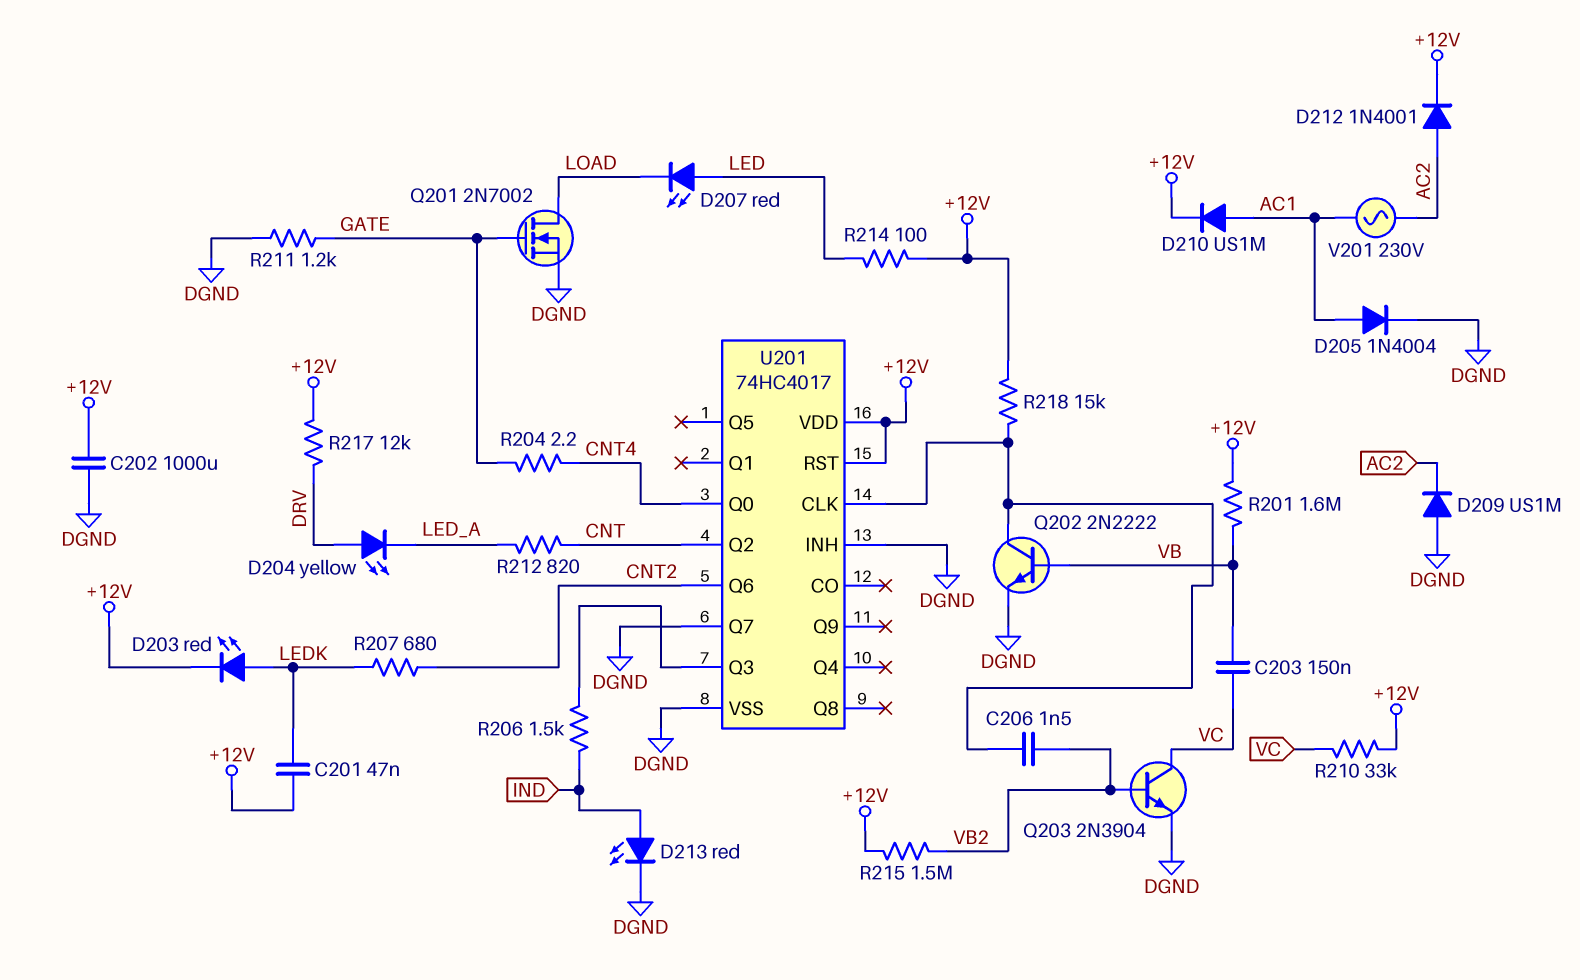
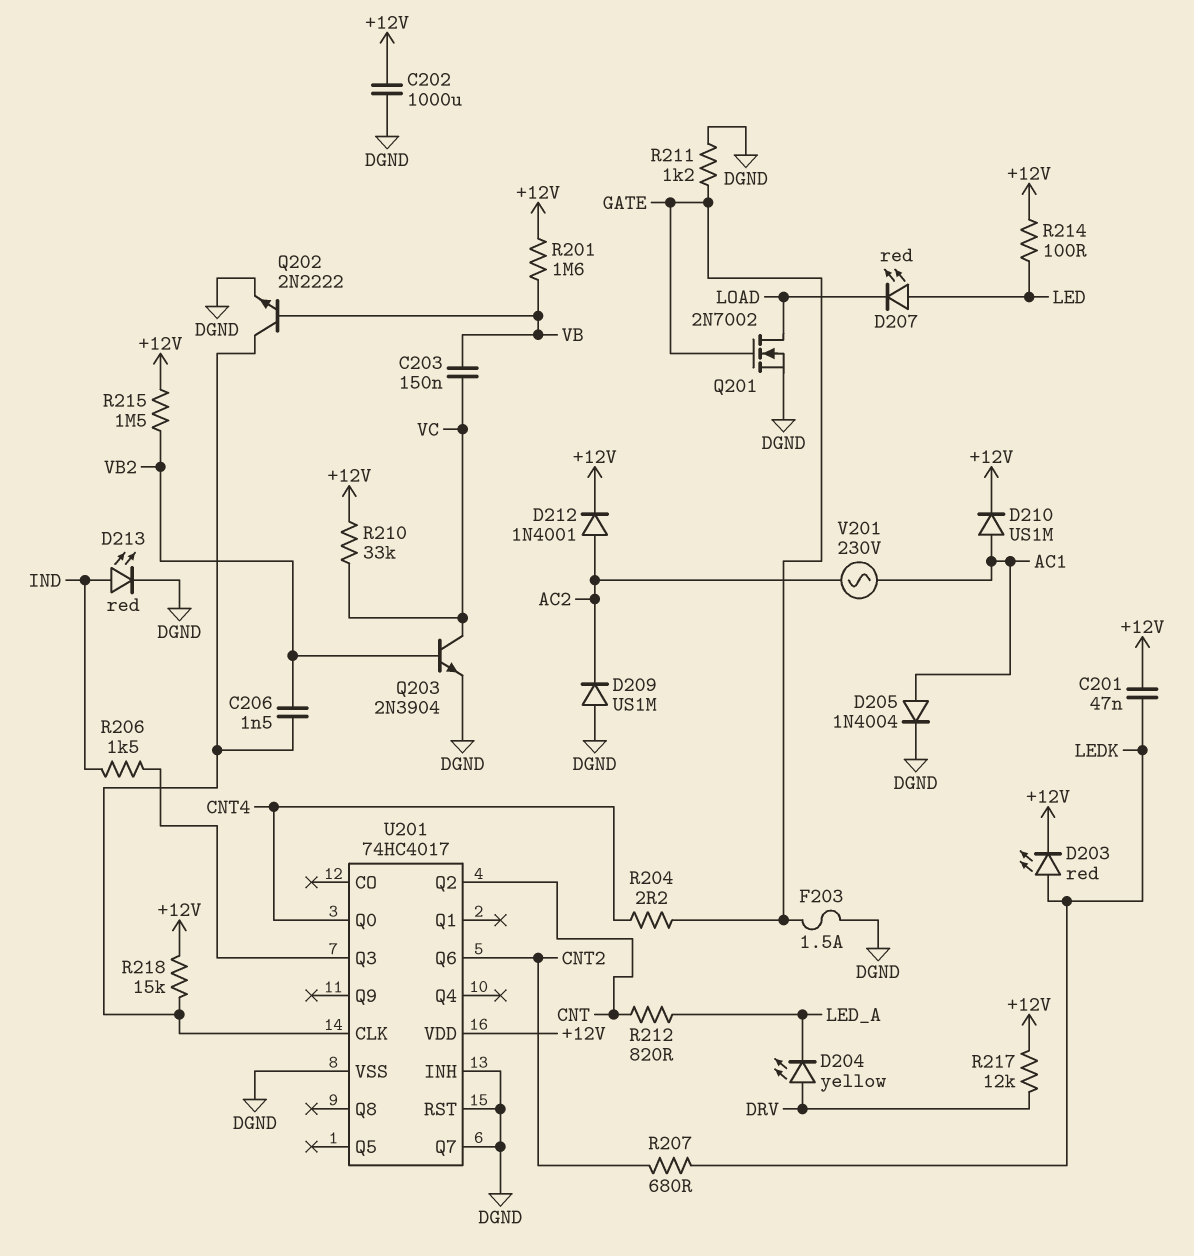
F203: none -> 1.5A (DGND, GATE)
U201 pin RST: +12V -> DGND

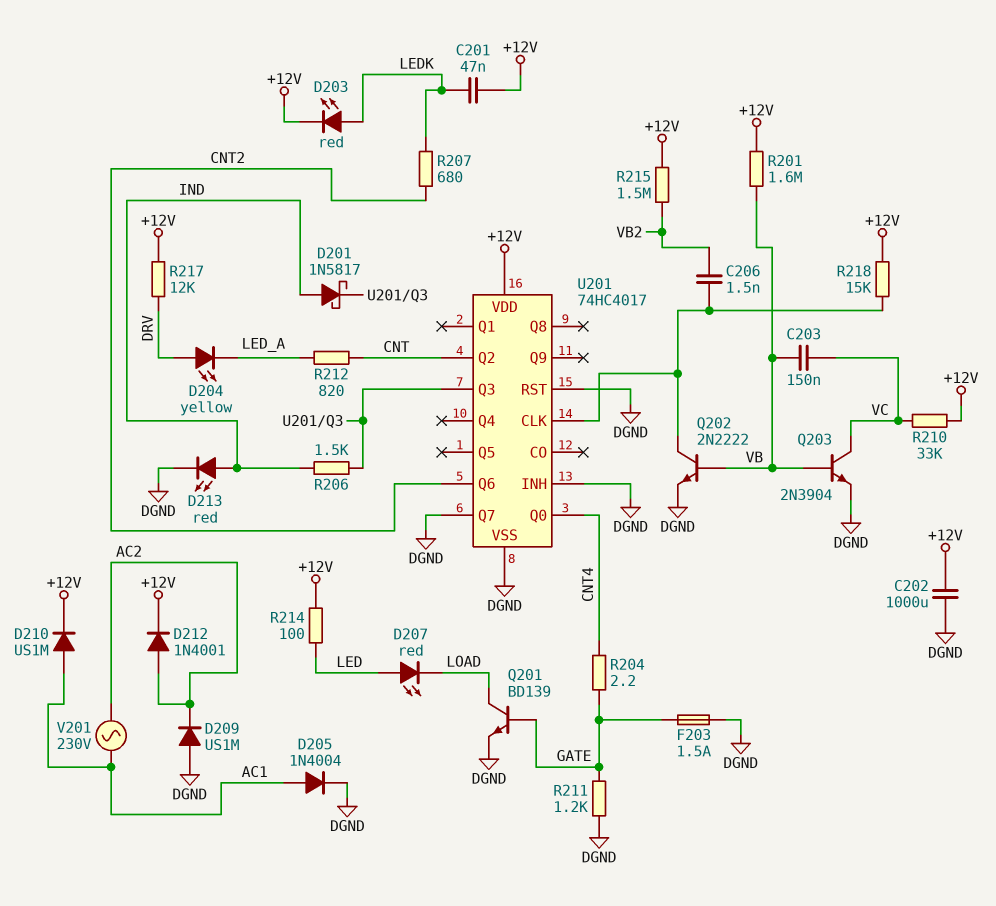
D201: none -> schottky 1N5817 (A IND, K U201/Q3)
Q201: NMOS 2N7002 (G GATE, D LOAD, S DGND) -> NPN BD139 (B GATE, C LOAD, E DGND)
Q203: NPN 2N3904 (B VB2, C VC, E DGND) -> NPN 2N3904 (B VB, C VC, E DGND)

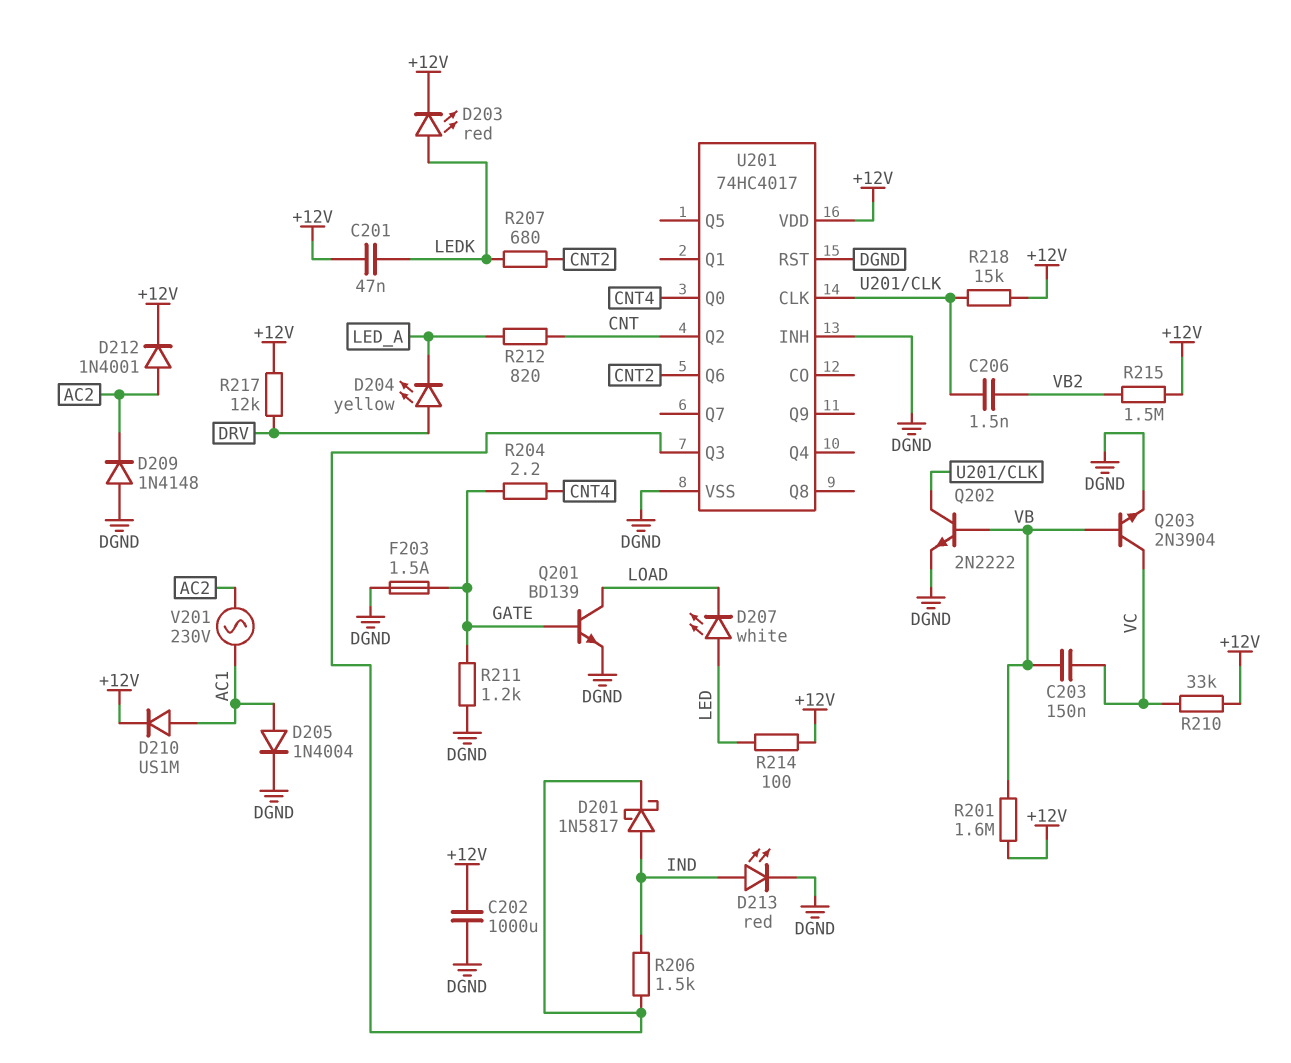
D207: LED red (A LED, K LOAD) -> LED white (A LED, K LOAD)
D209: diode US1M (A DGND, K AC2) -> diode 1N4148 (A DGND, K AC2)
U201 pin Q7: DGND -> none

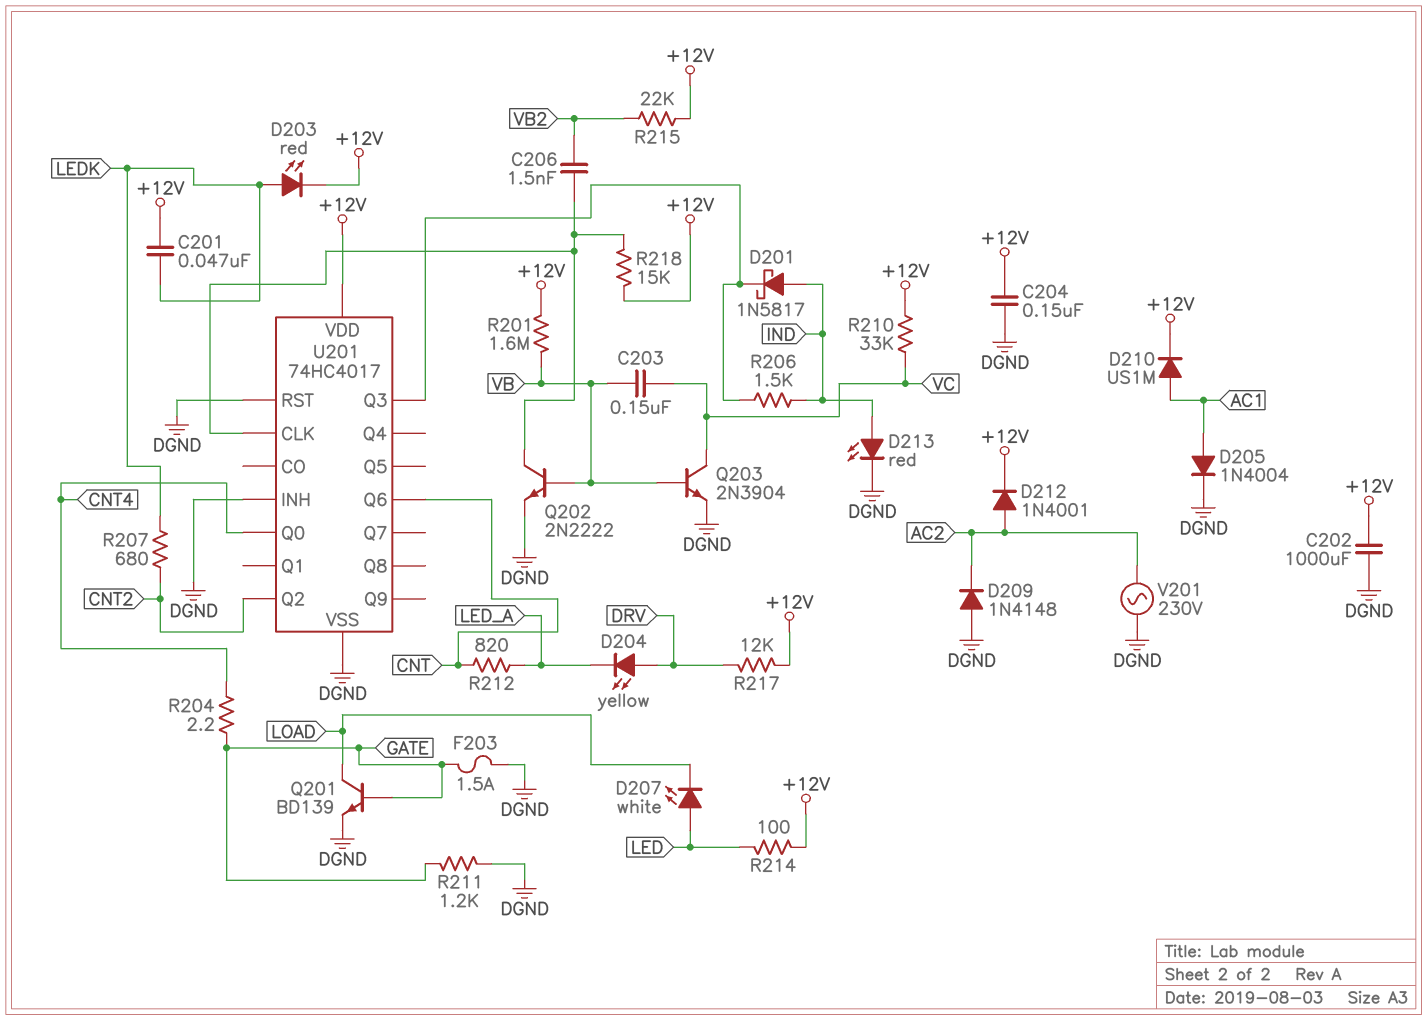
C204: none -> 150nF (+12V, DGND)
R215: 1.5M (+12V, VB2) -> 22k (+12V, VB2)
U201 pin Q2: CNT -> CNT2
U201 pin Q6: CNT2 -> CNT
V201: AC 230V (AC1, AC2) -> AC 230V (AC2, DGND)

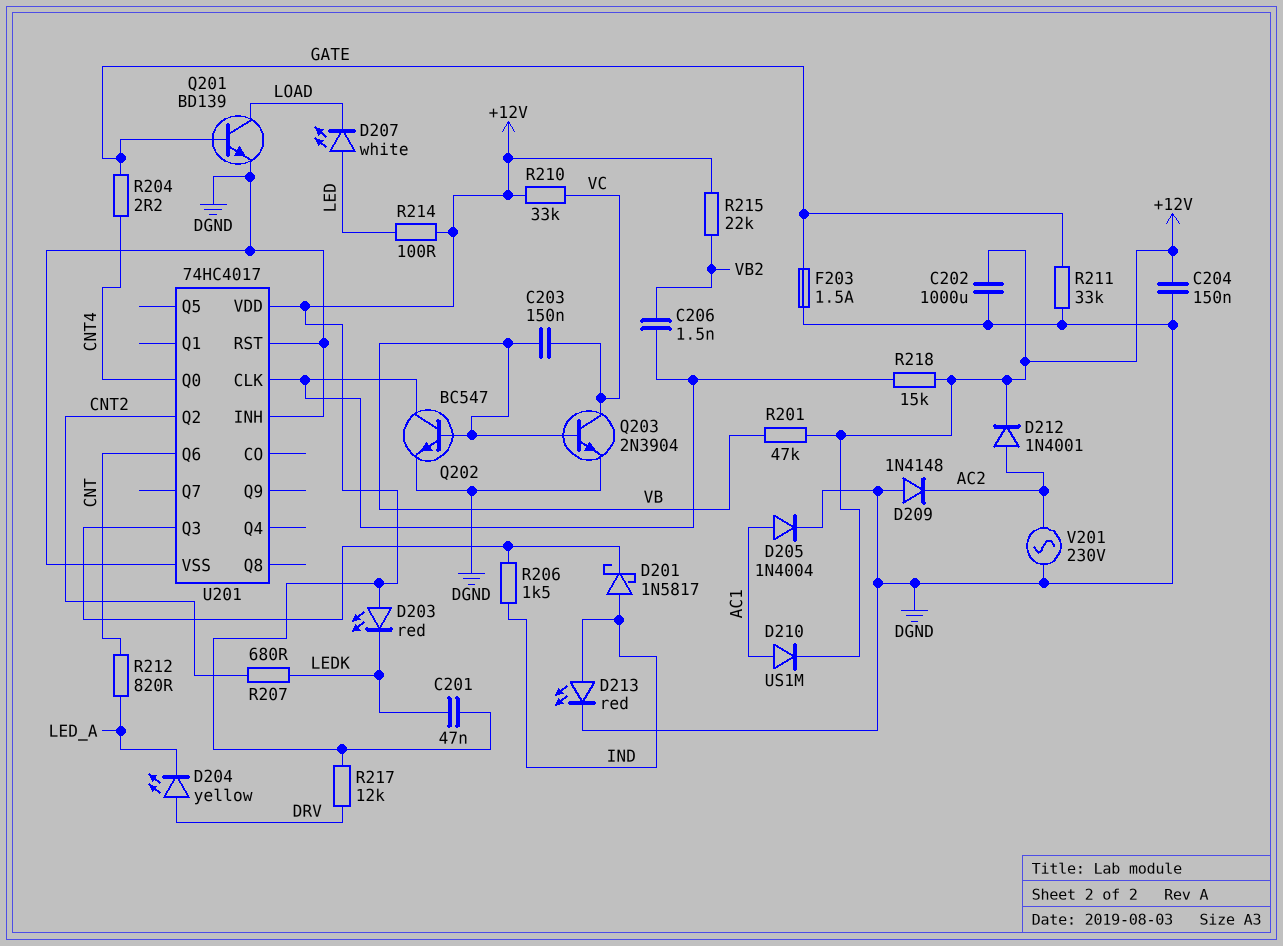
D203: LED red (A LEDK, K +12V) -> LED red (A +12V, K LEDK)
Q202: NPN 2N2222 (B VB, C U201/CLK, E DGND) -> NPN BC547 (B VB, C U201/CLK, E DGND)
R201: 1.6M (+12V, VB) -> 47k (+12V, VB)
R211: 1.2k (DGND, GATE) -> 33k (DGND, GATE)

